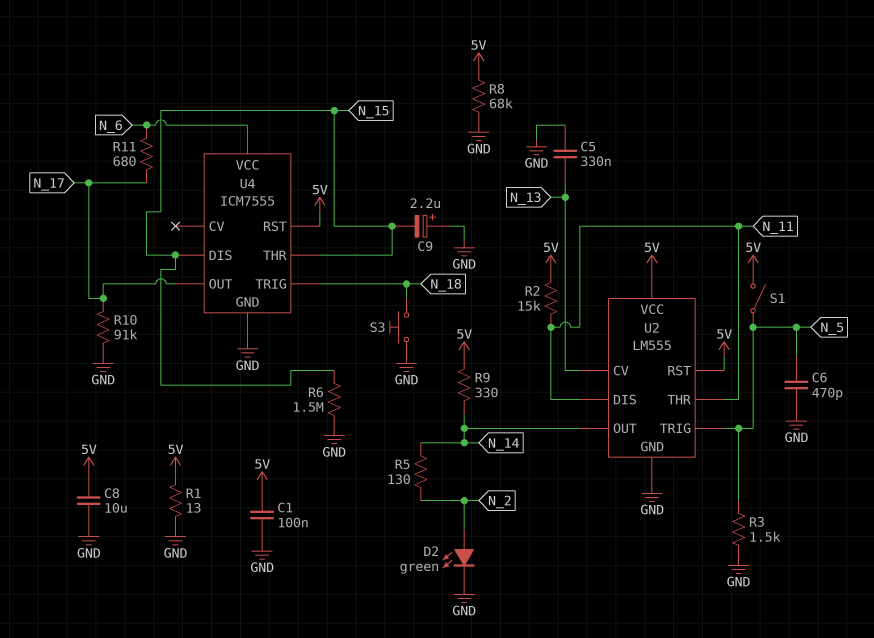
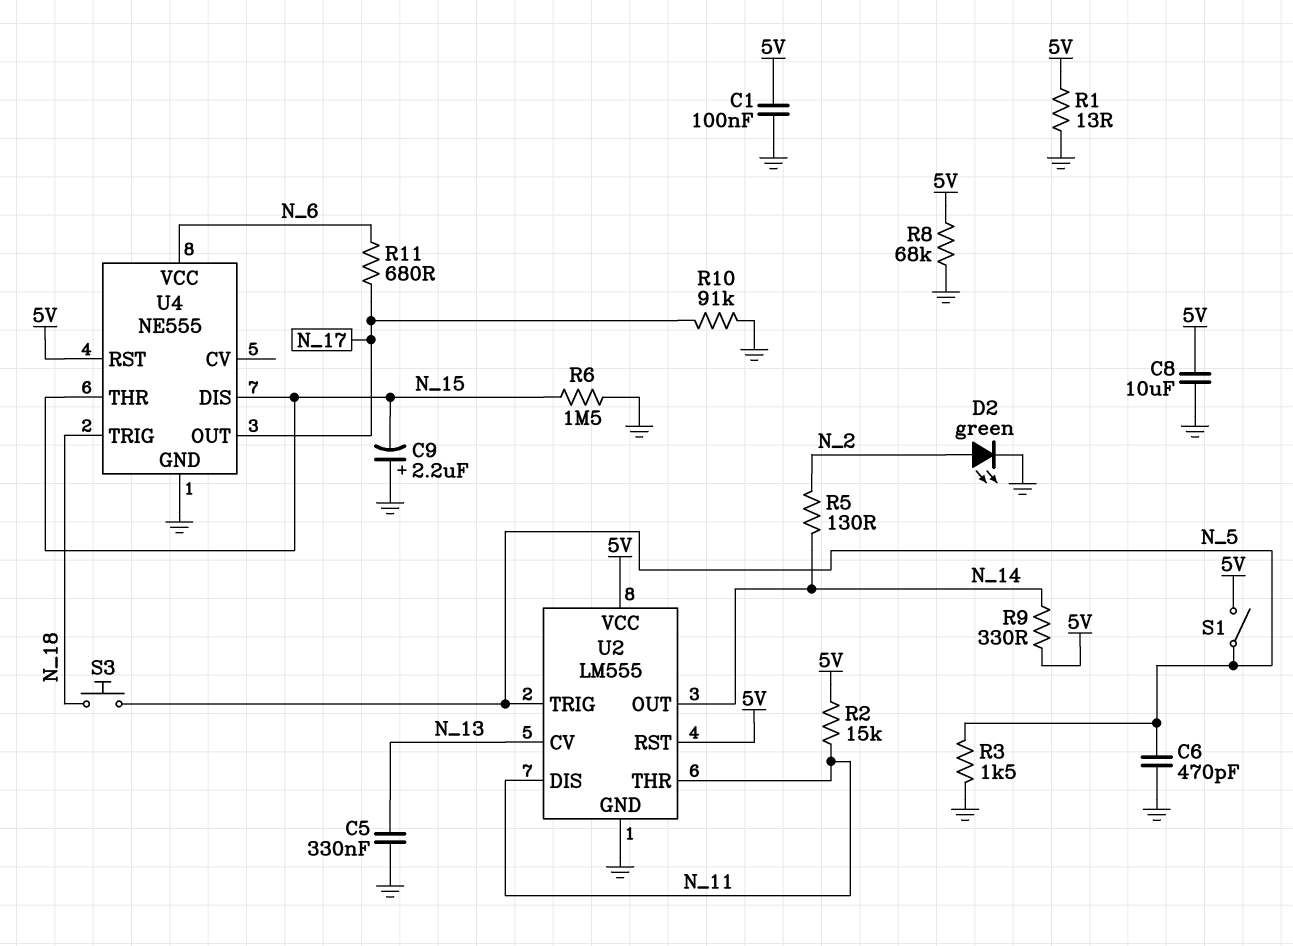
S3: button (GND, N_18) -> button (N_5, N_18)
U4: ICM7555 -> NE555

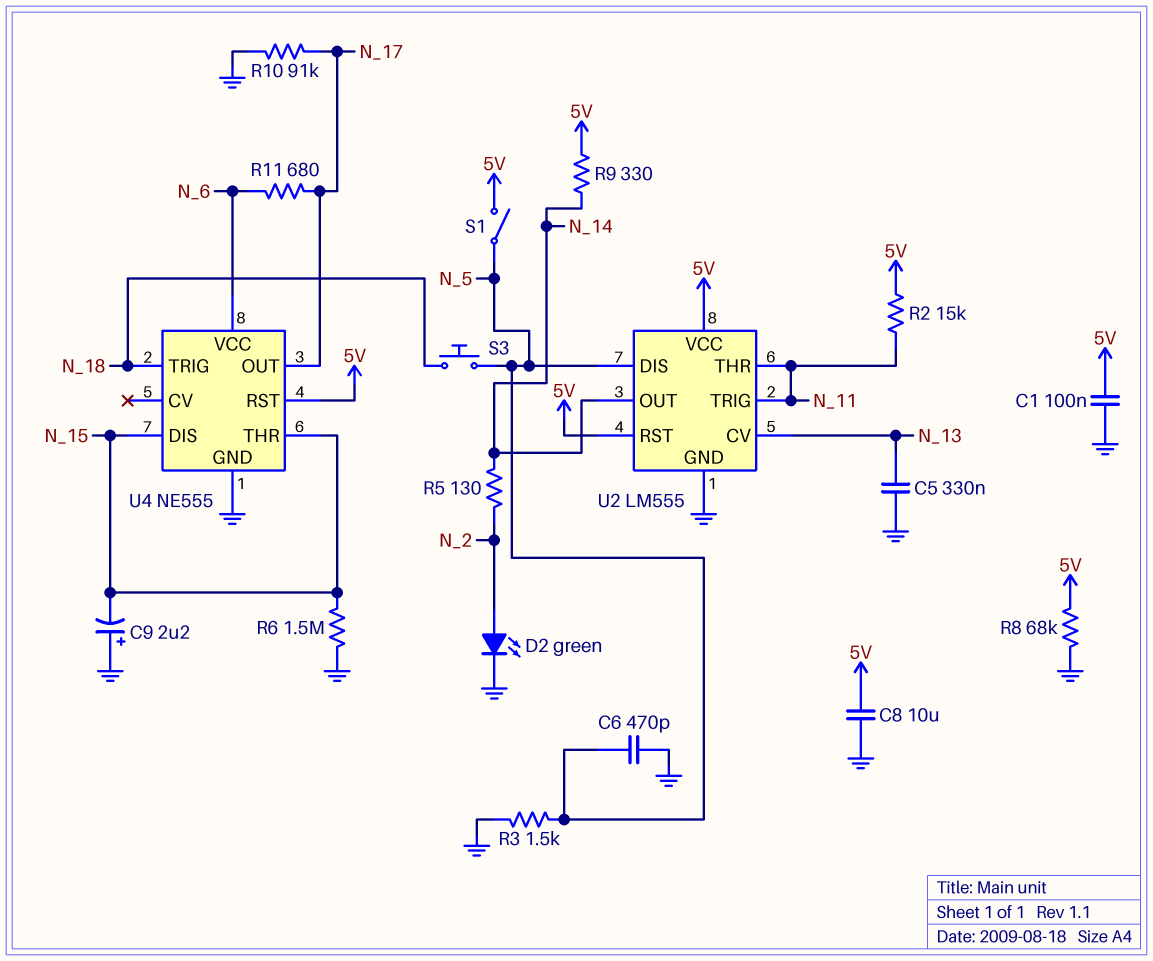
R1: 13 (5V, GND) -> none
U2 pin DIS: N_11 -> N_5
U2 pin TRIG: N_5 -> N_11

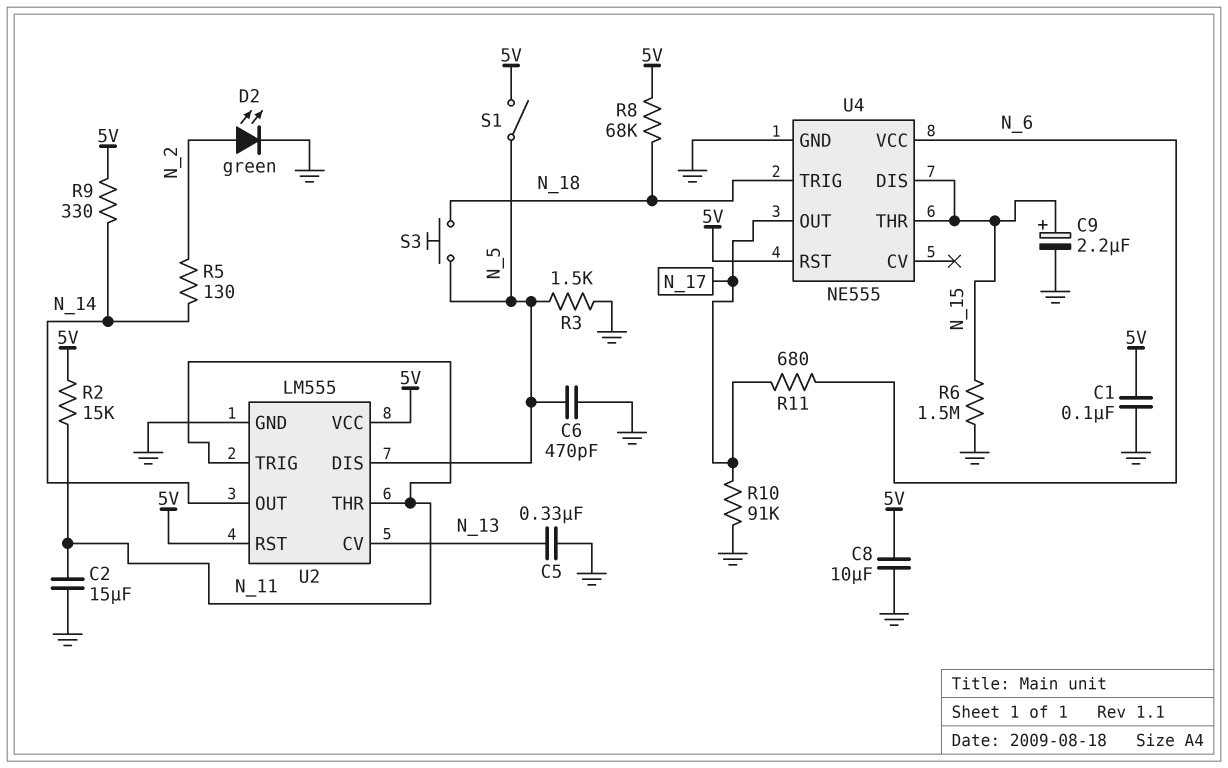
C2: none -> 15uF (GND, N_11)
C9: 2.2uF (plus GND, minus N_15) -> 2.2uF (plus N_15, minus GND)
R8: 68k (5V, GND) -> 68k (5V, N_18)

